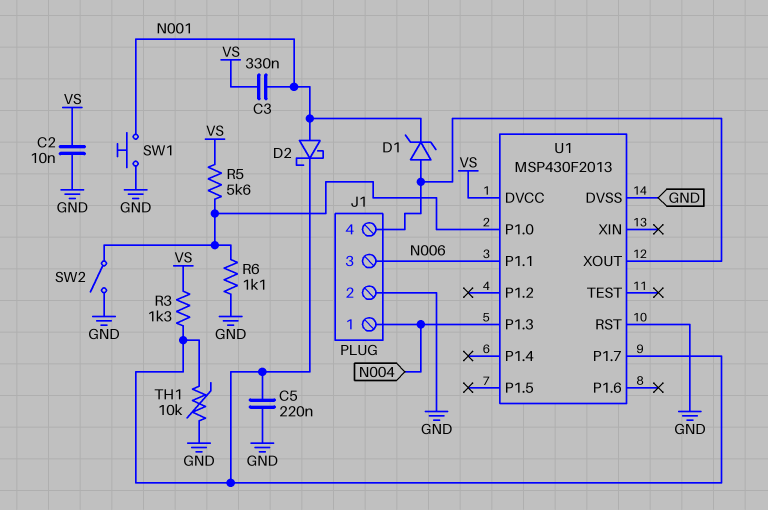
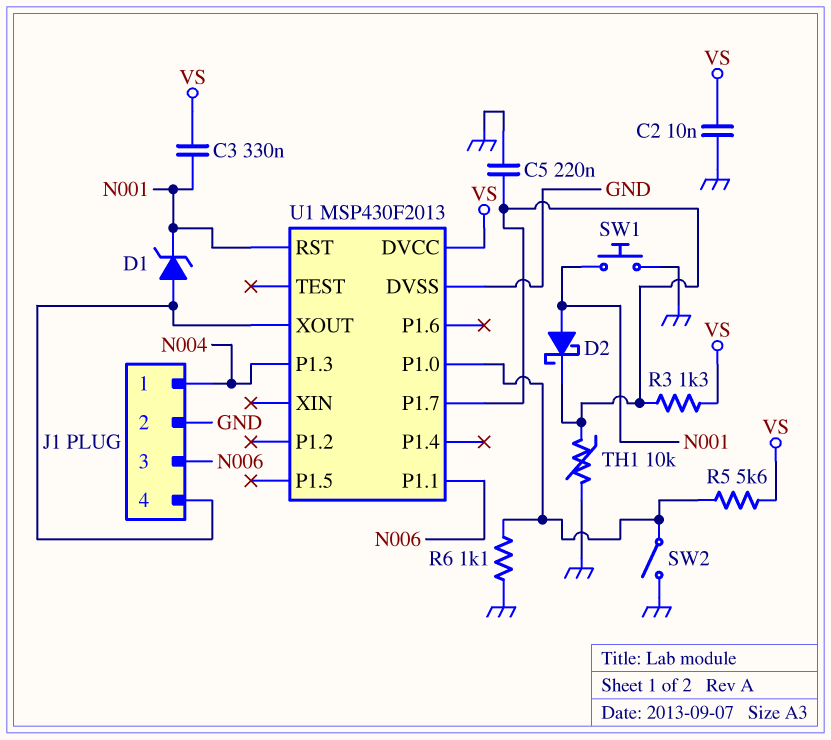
U1 pin RST: GND -> N001

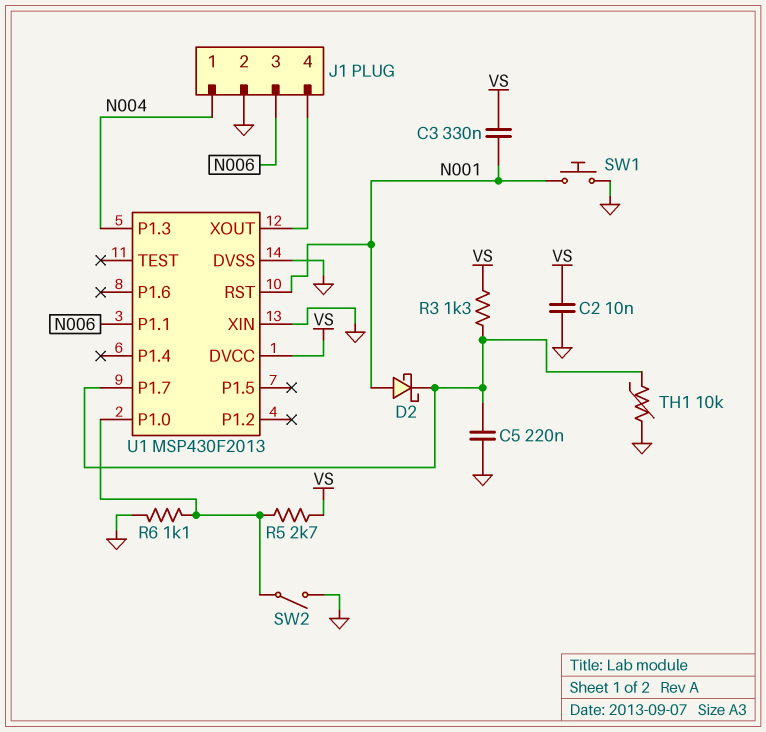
D1: zener (A J1/4, K N001) -> none
R5: 5.6k (U1/P1.0, VS) -> 2.7k (U1/P1.0, VS)
U1 pin XIN: none -> GND

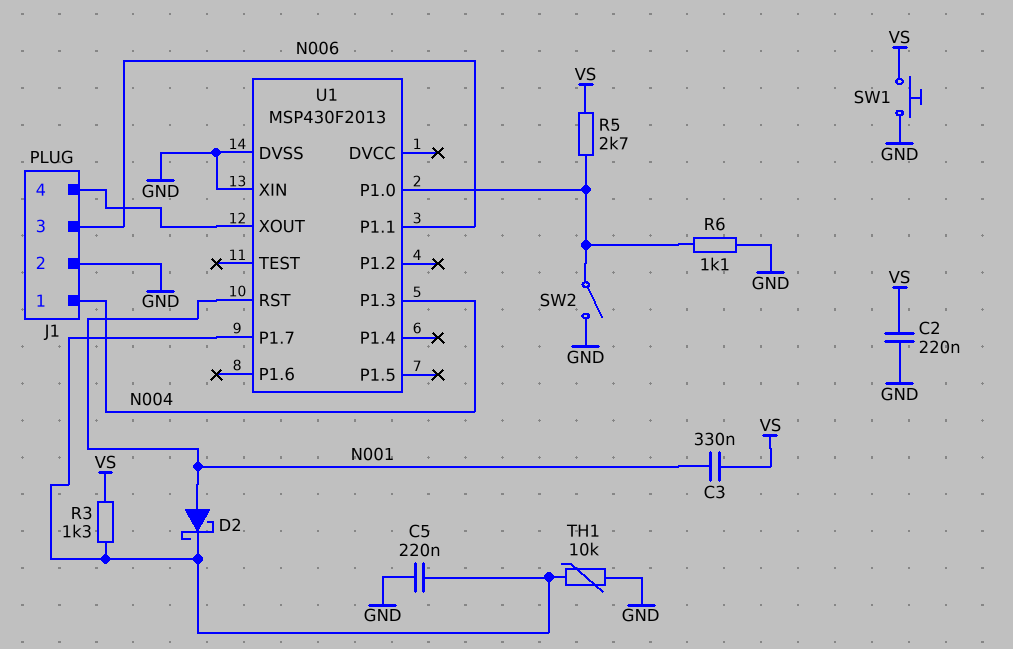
C2: 10nF (GND, VS) -> 220nF (GND, VS)
SW1: button (GND, N001) -> button (GND, VS)
U1 pin DVCC: VS -> none

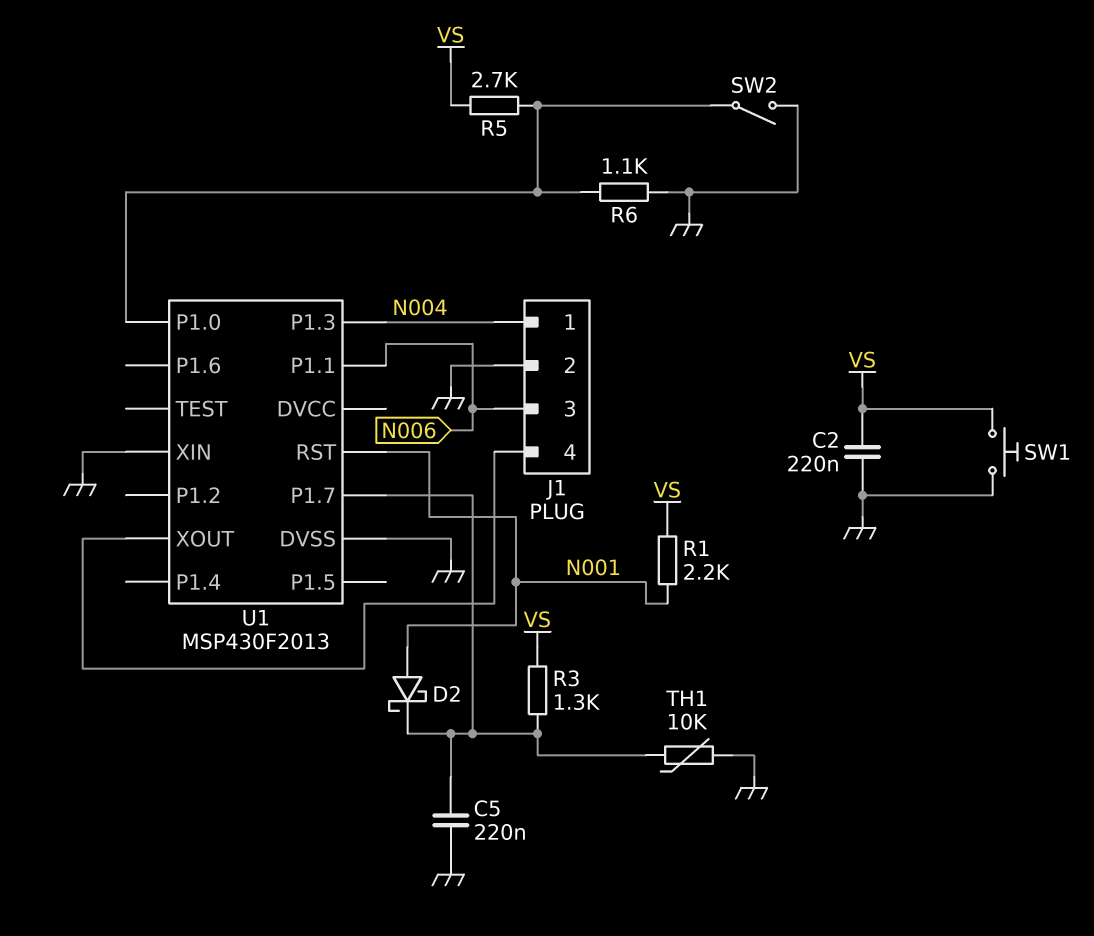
C3: 330nF (N001, VS) -> none
R1: none -> 2.2k (N001, VS)

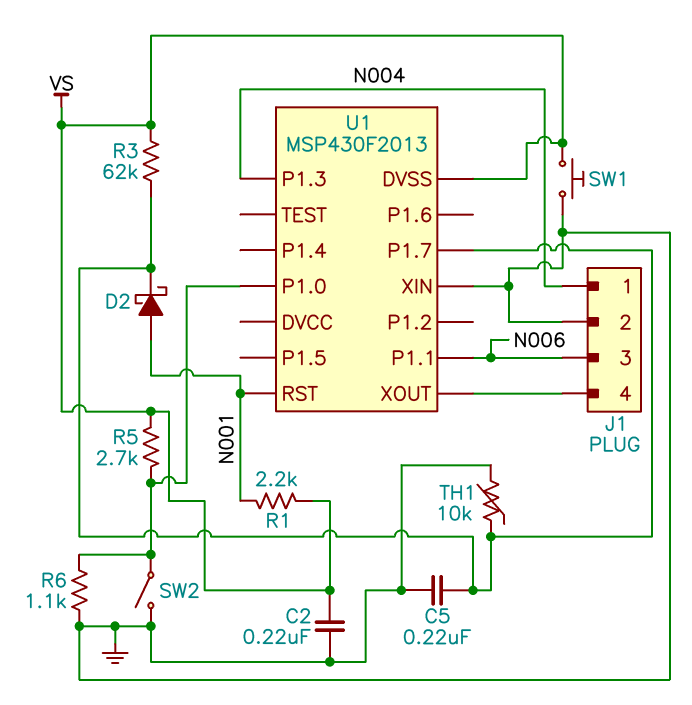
R3: 1.3k (U1/P1.7, VS) -> 62k (U1/P1.7, VS)
U1 pin DVSS: GND -> VS

